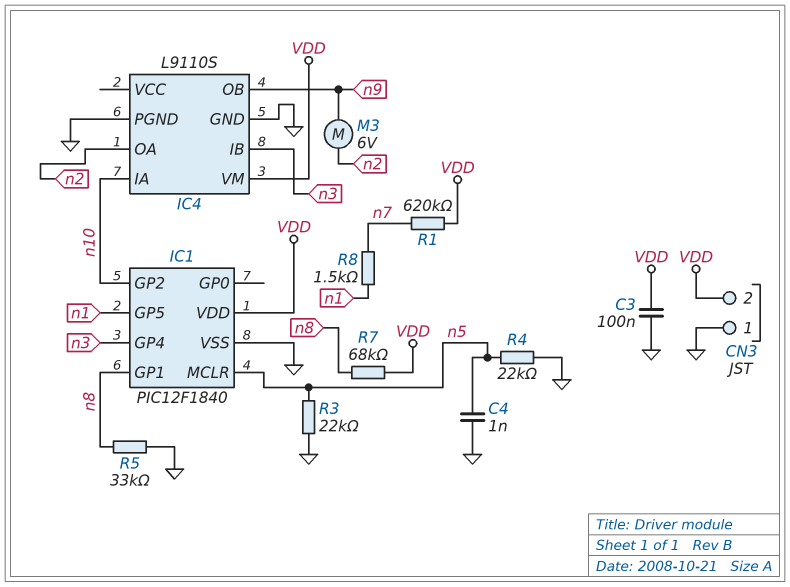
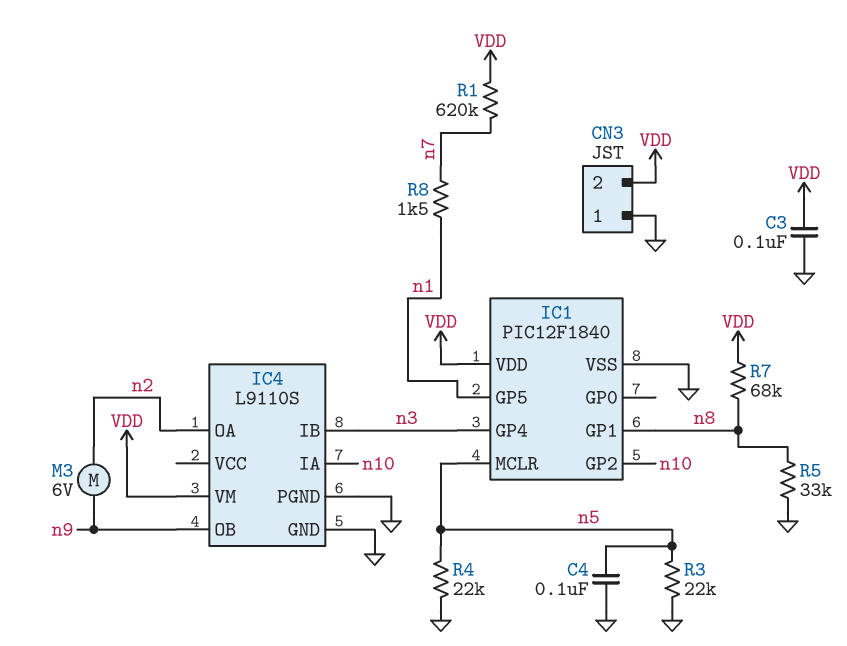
C4: 1nF (GND, n5) -> 100nF (GND, n5)

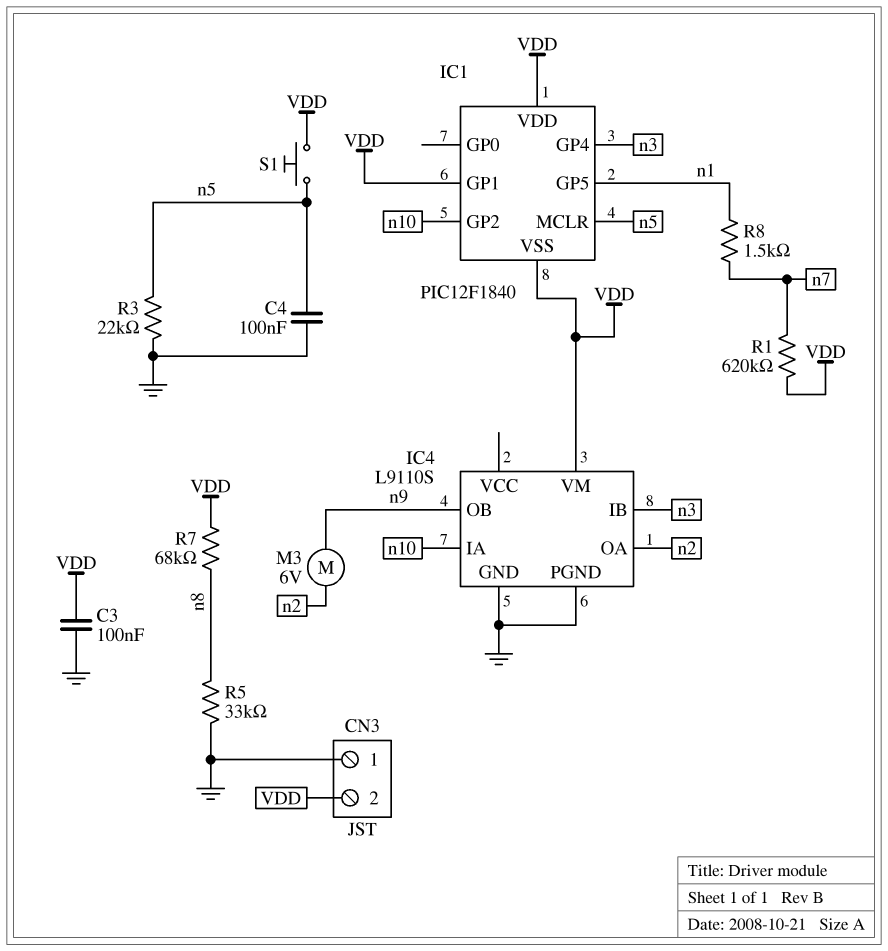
IC1 pin GP1: n8 -> VDD
IC1 pin VSS: GND -> VDD
R4: 22k (GND, n5) -> none
S1: none -> button (VDD, n5)

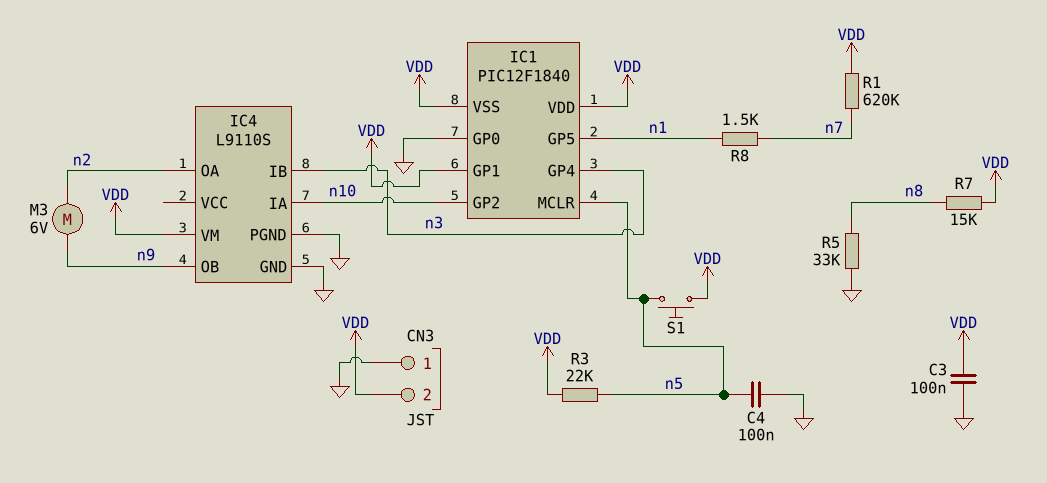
IC1 pin GP0: none -> GND
R3: 22k (GND, n5) -> 22k (VDD, n5)
R7: 68k (VDD, n8) -> 15k (VDD, n8)

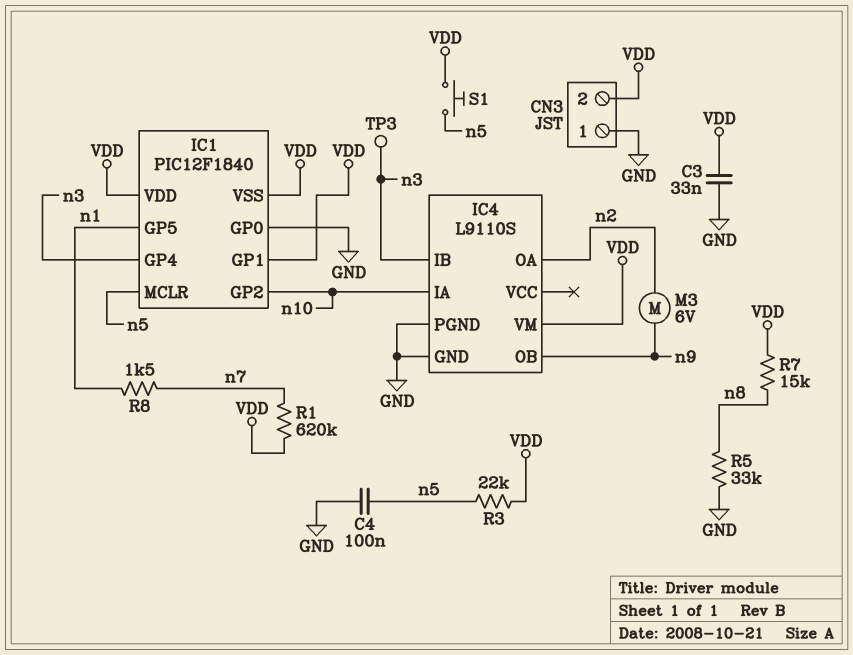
C3: 100nF (GND, VDD) -> 33nF (GND, VDD)
TP3: none -> test point (n3)

